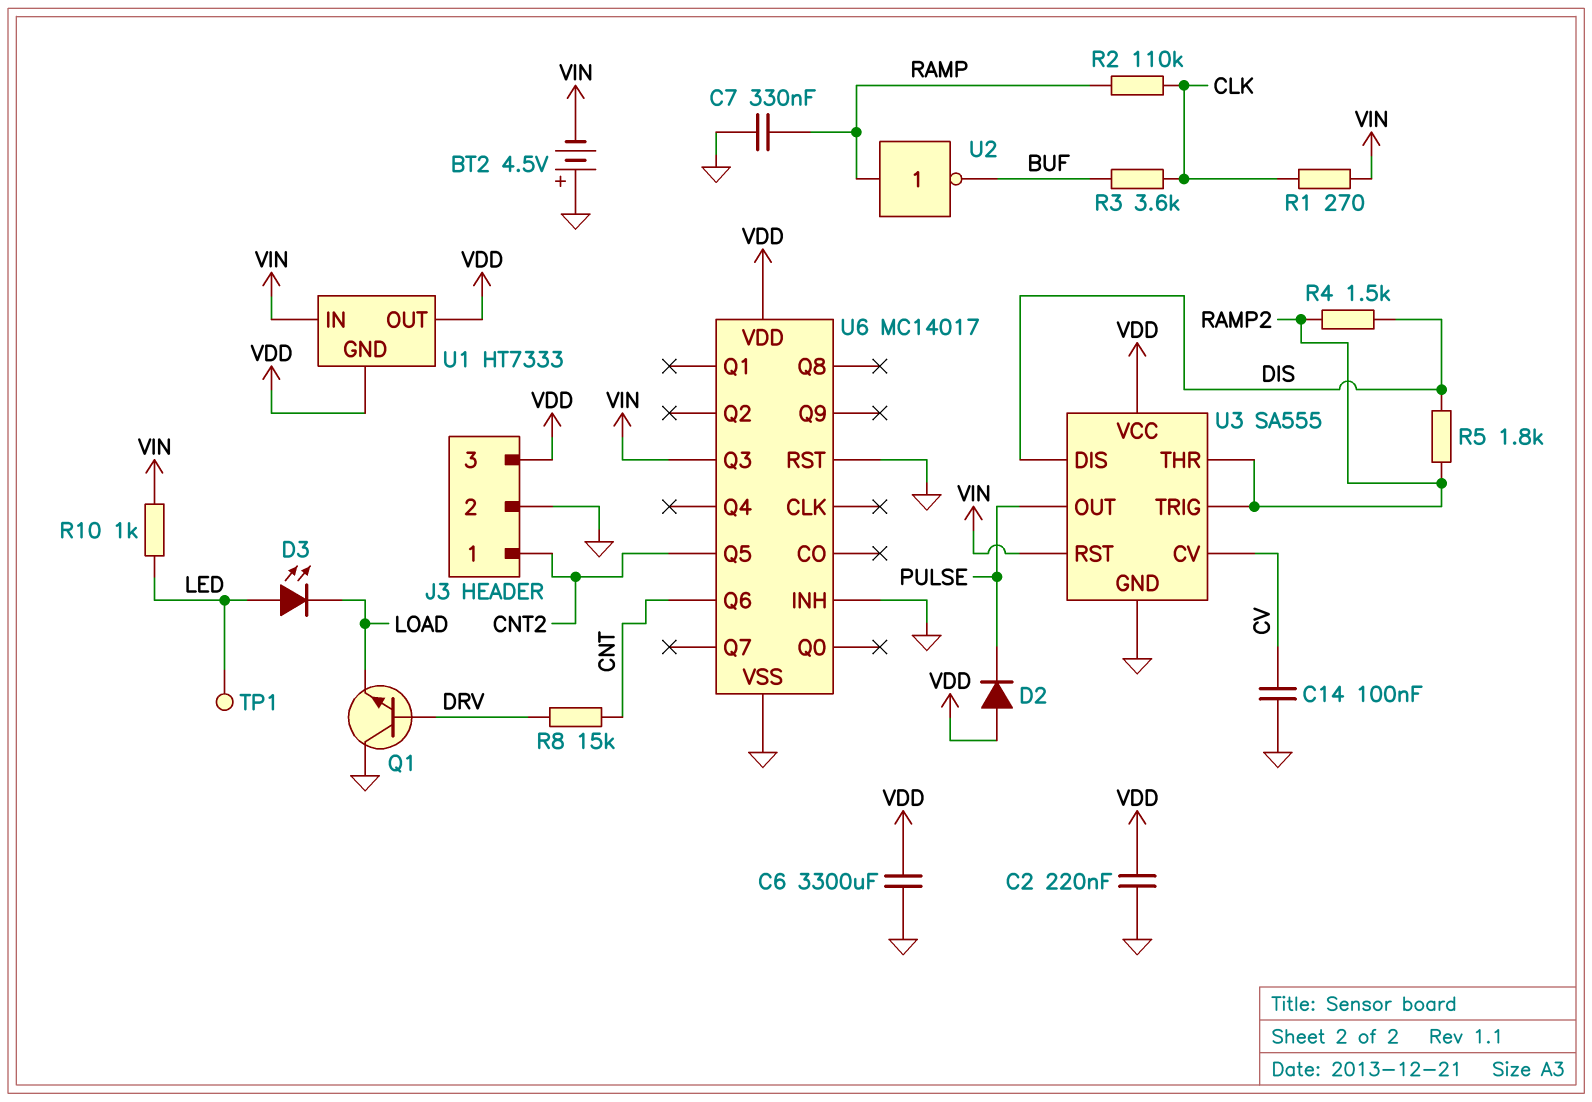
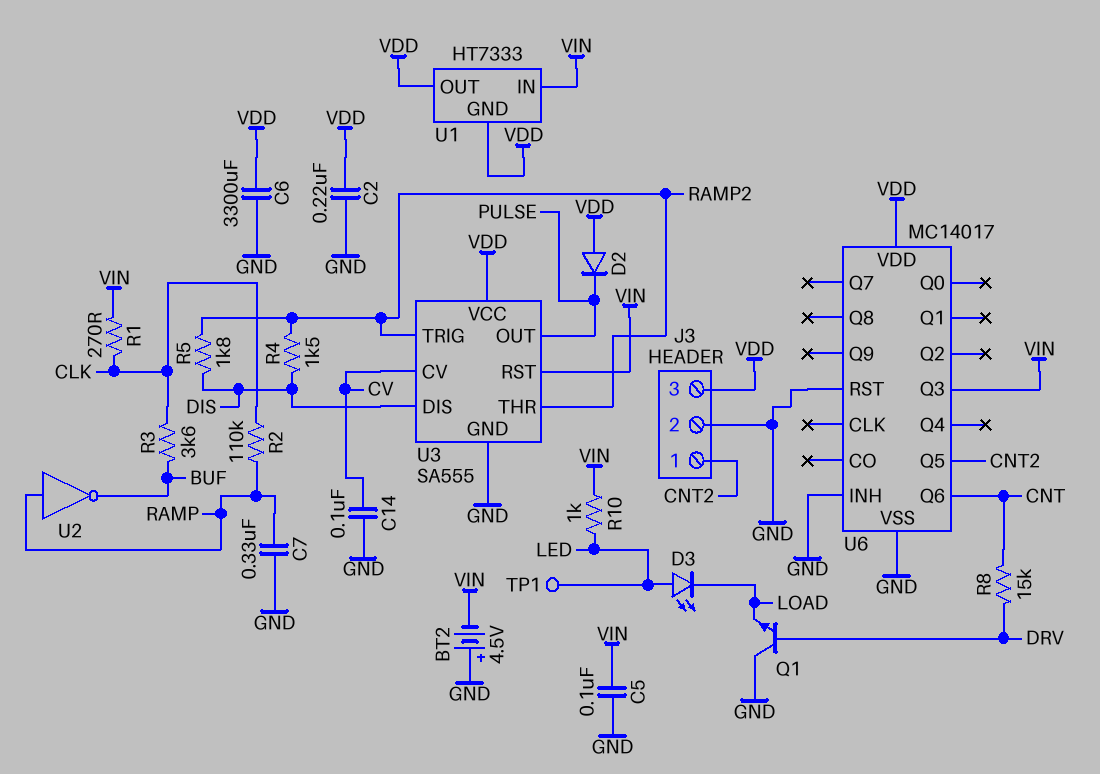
C5: none -> 100nF (GND, VIN)

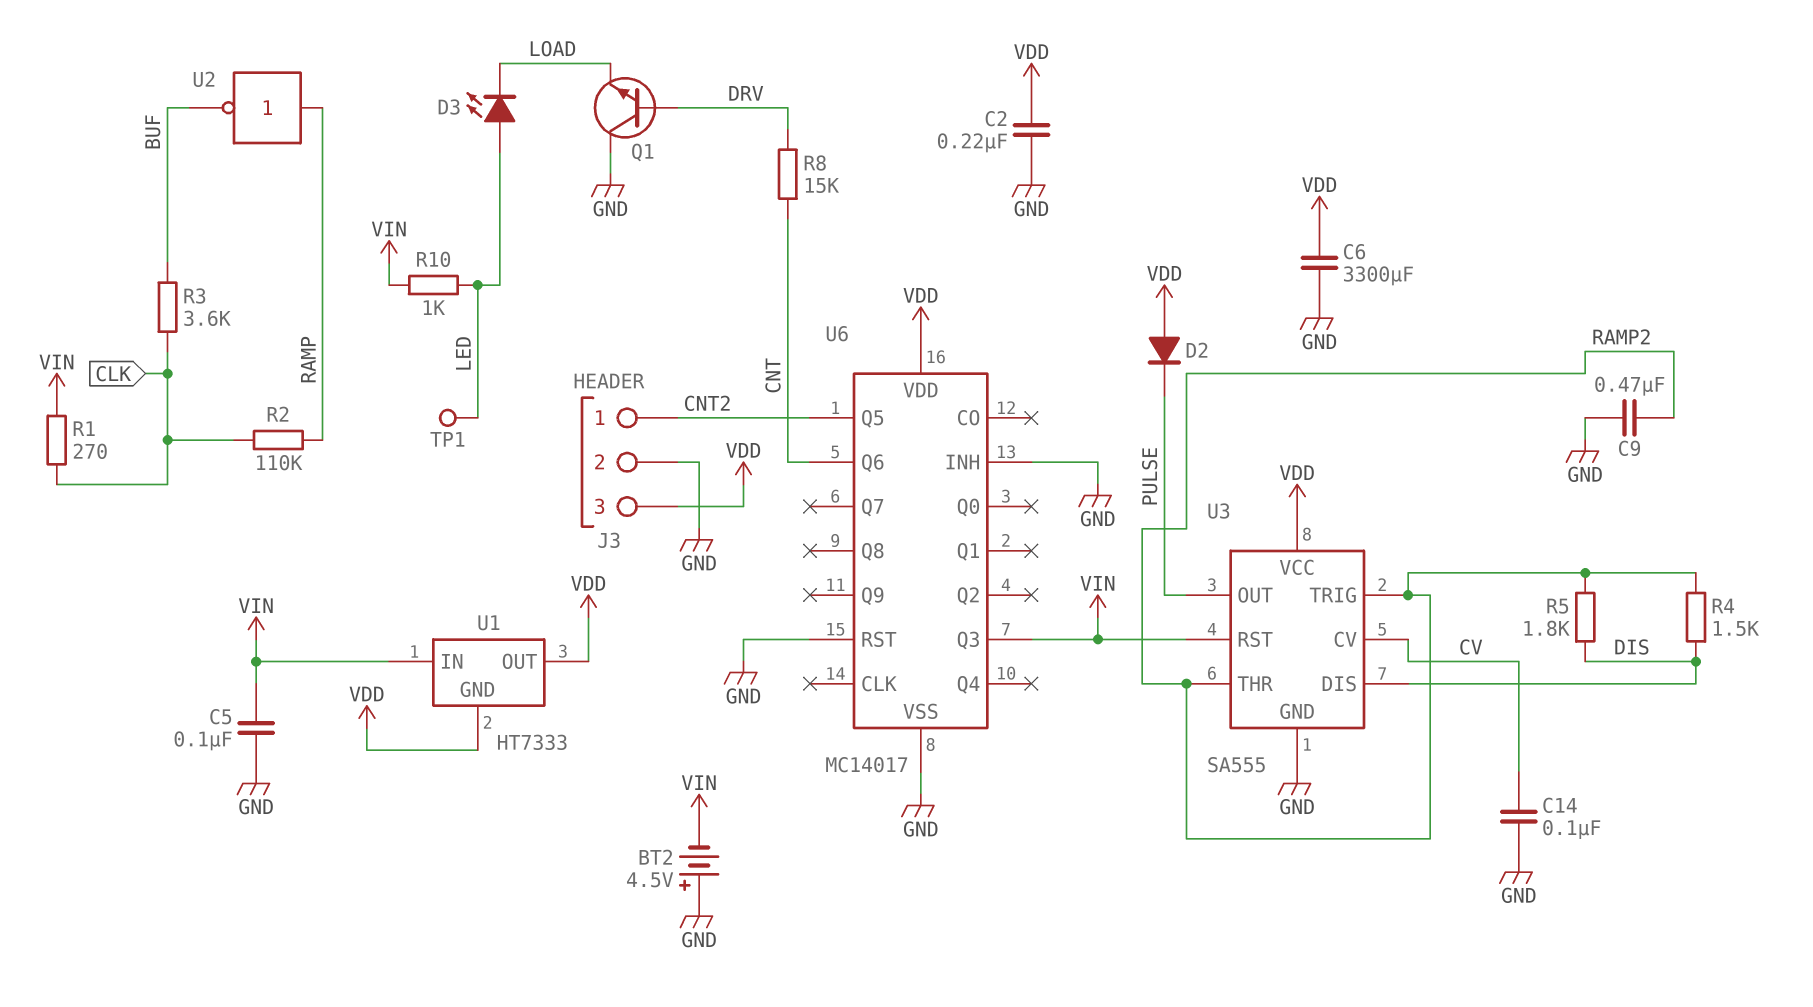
C7: 330nF (GND, RAMP) -> none
C9: none -> 470nF (GND, RAMP2)

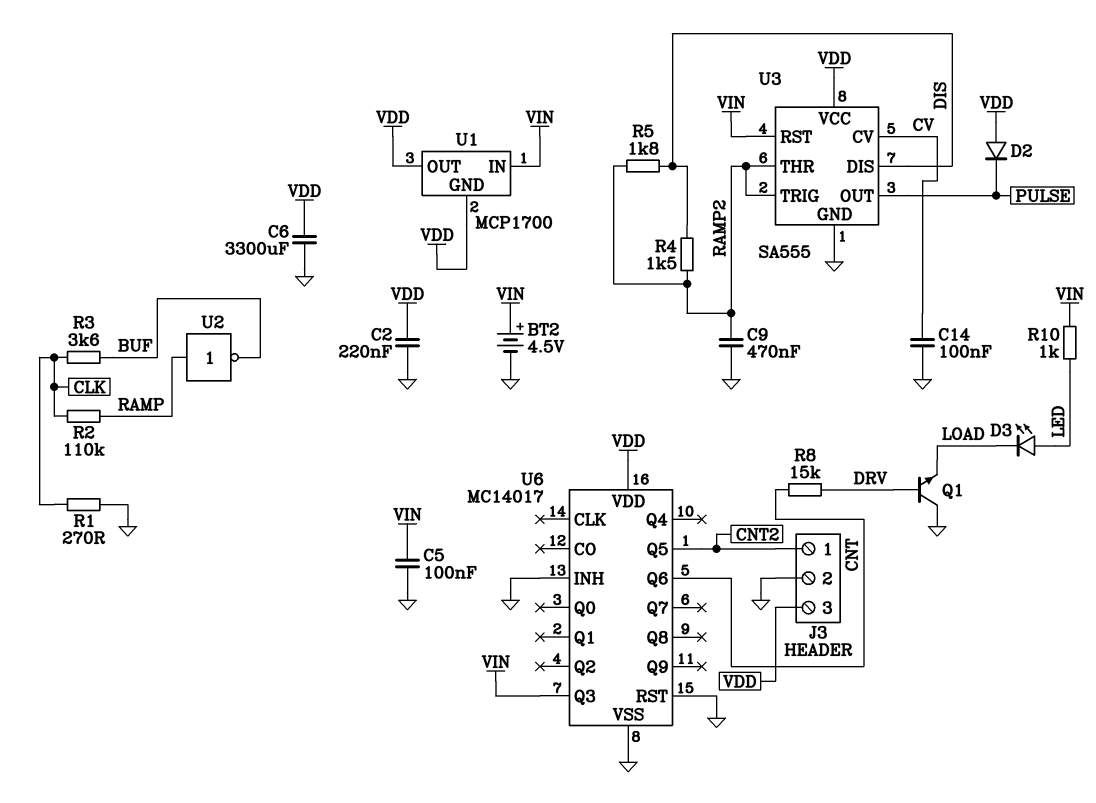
BT2: 4.5V (plus GND, minus VIN) -> 4.5V (plus VIN, minus GND)
R1: 270 (CLK, VIN) -> 270 (CLK, GND)
TP1: test point (LED) -> none
U1: HT7333 -> MCP1700

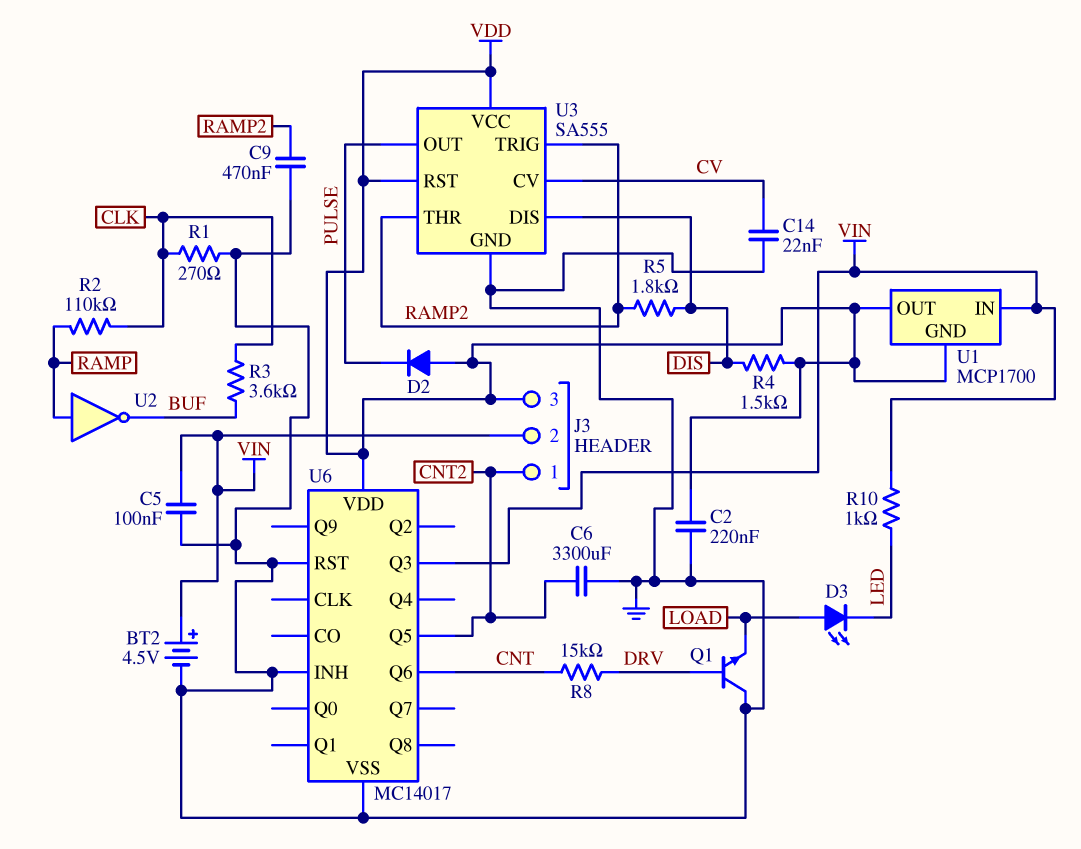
C6: 3300uF (GND, VDD) -> 3300uF (CNT2, GND)
C14: 100nF (CV, GND) -> 22nF (CV, GND)
D3: LED (A LED, K LOAD) -> LED (A LOAD, K LED)
J3 pin 2: GND -> VIN
R4: 1.5k (DIS, RAMP2) -> 1.5k (DIS, VDD)
U3 pin RST: VIN -> VDD

